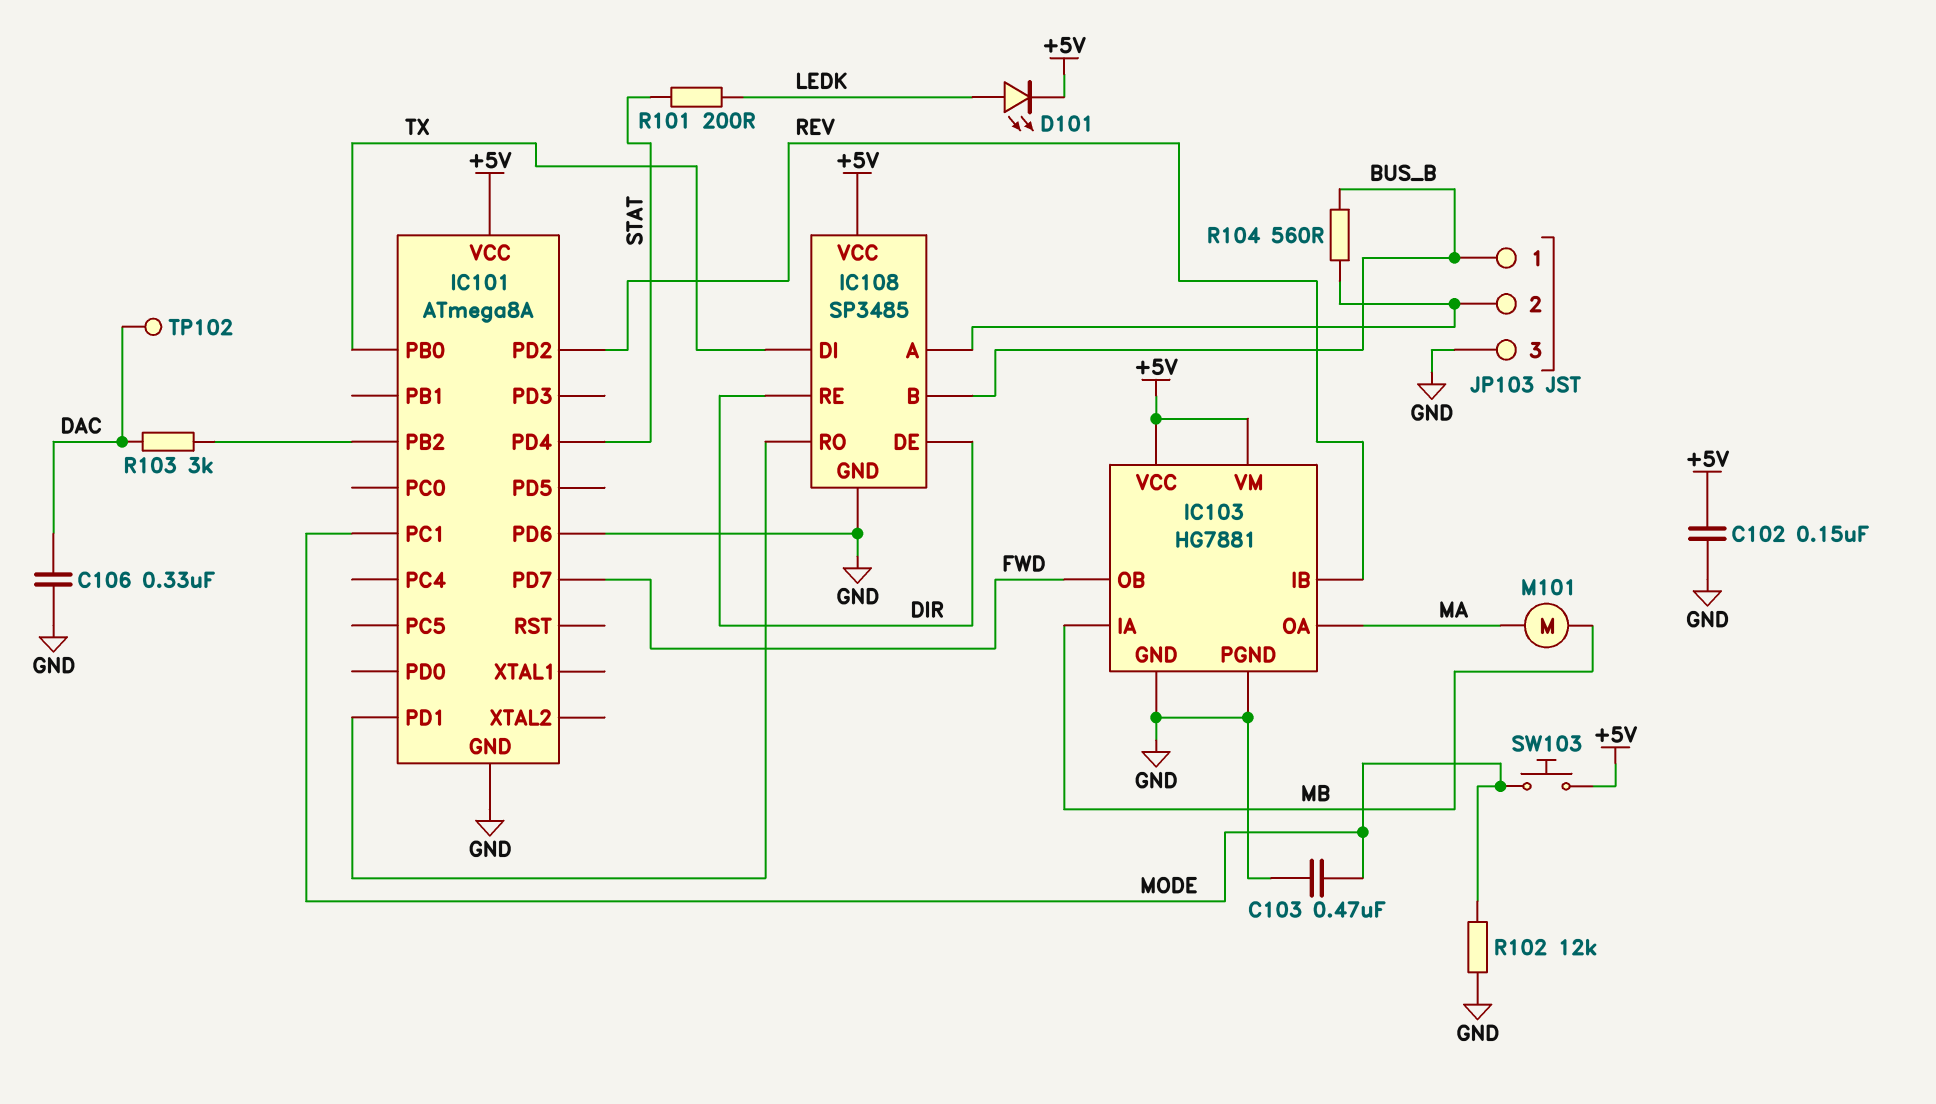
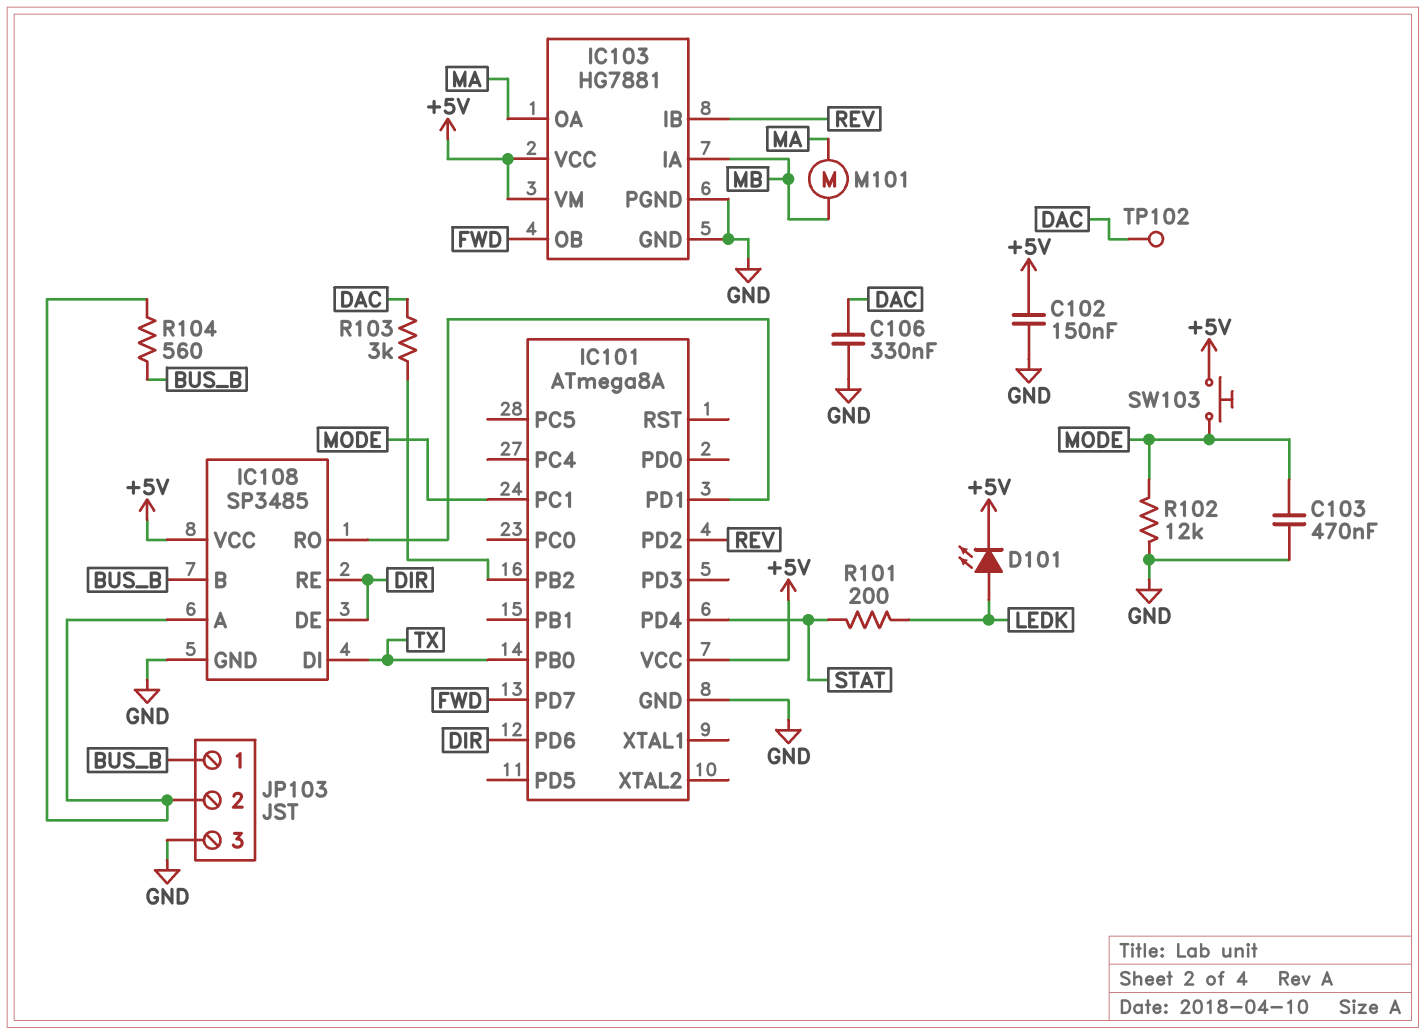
IC101 pin PD6: GND -> DIR

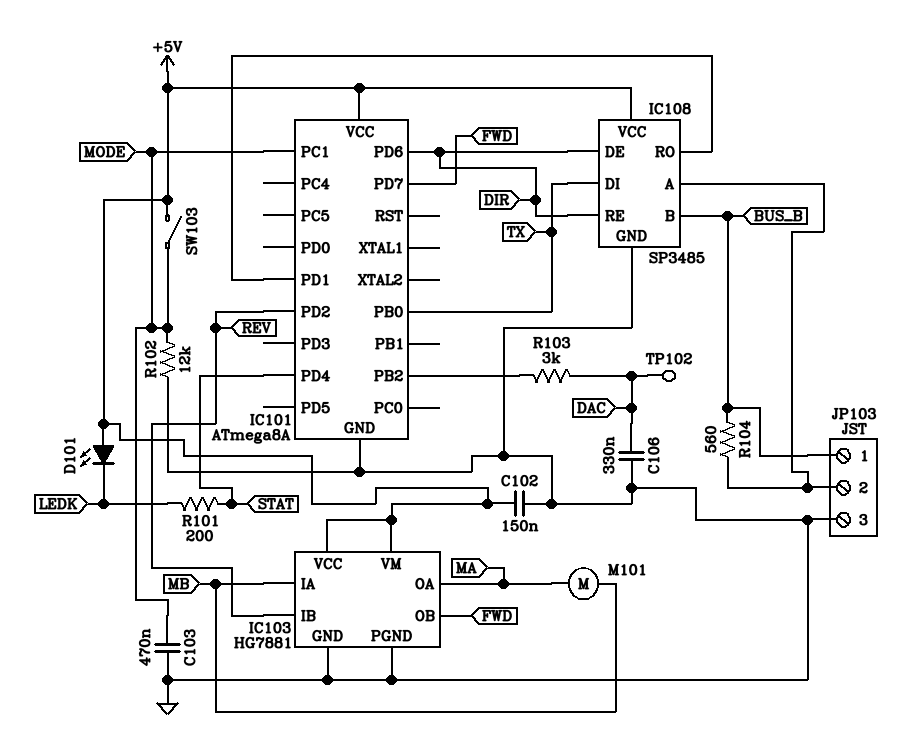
D101: LED (A LEDK, K +5V) -> LED (A +5V, K LEDK)
SW103: button (+5V, MODE) -> switch (+5V, MODE)

